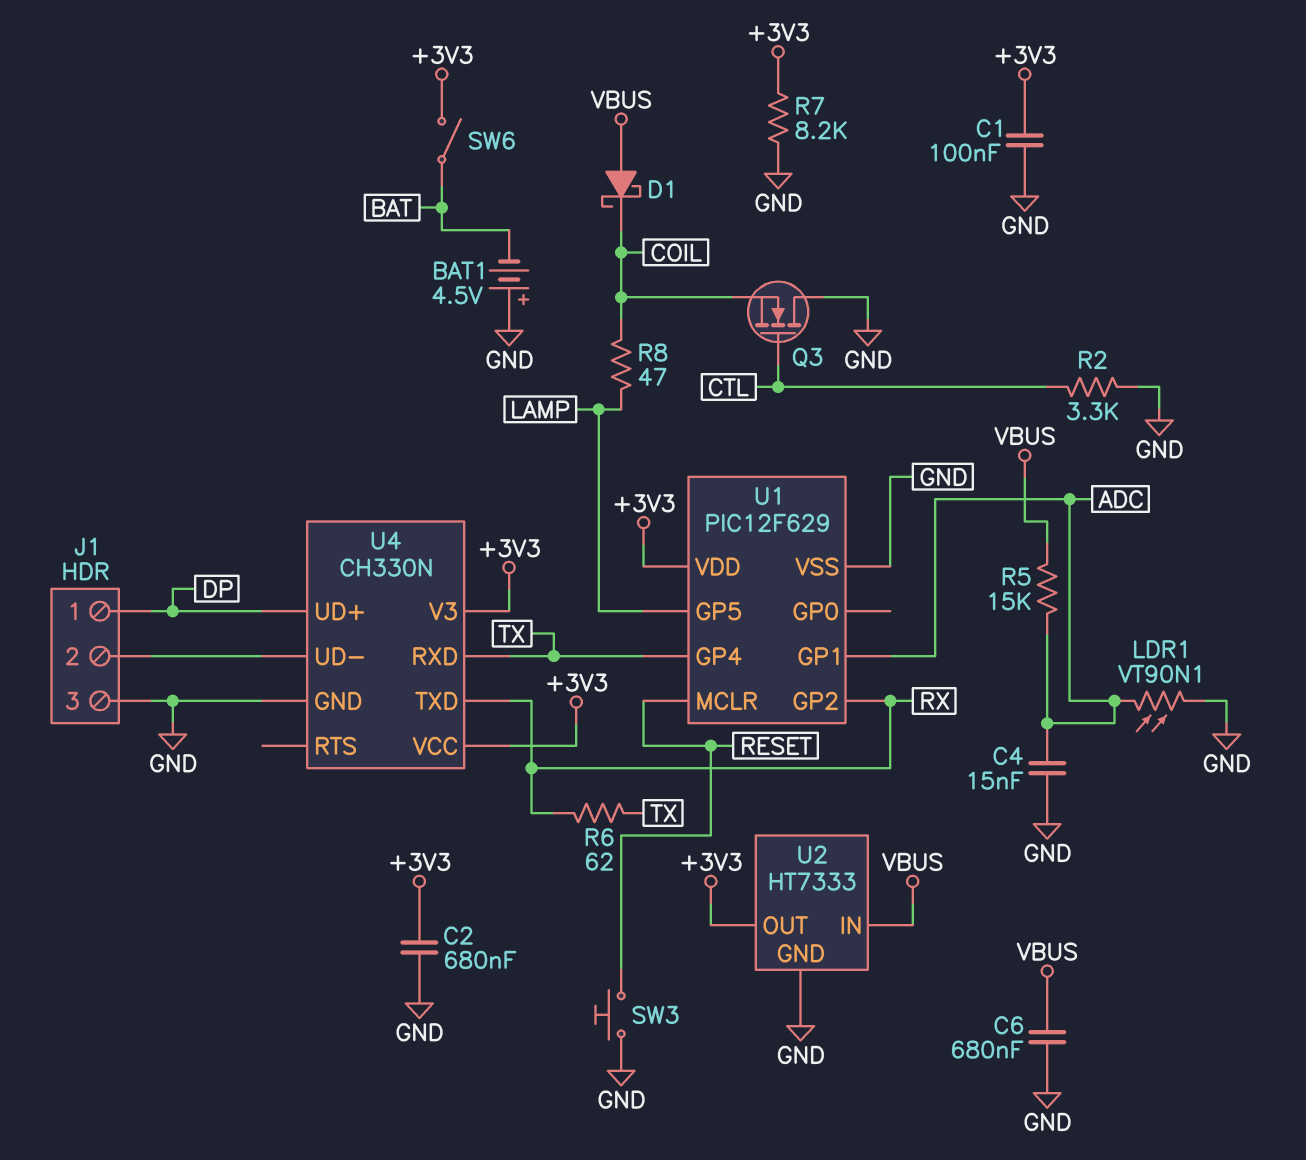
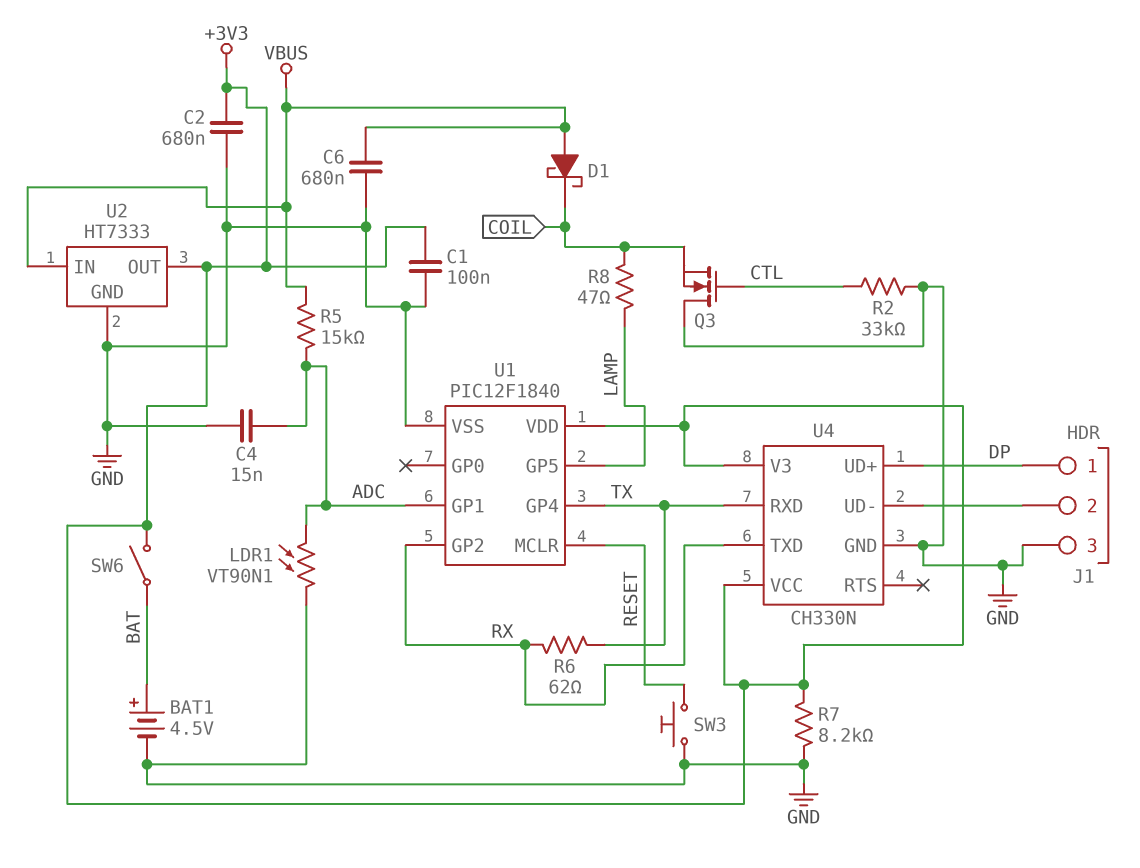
BAT1: 4.5V (plus GND, minus BAT) -> 4.5V (plus BAT, minus GND)
R2: 3.3k (CTL, GND) -> 33k (CTL, GND)
U1: PIC12F629 -> PIC12F1840

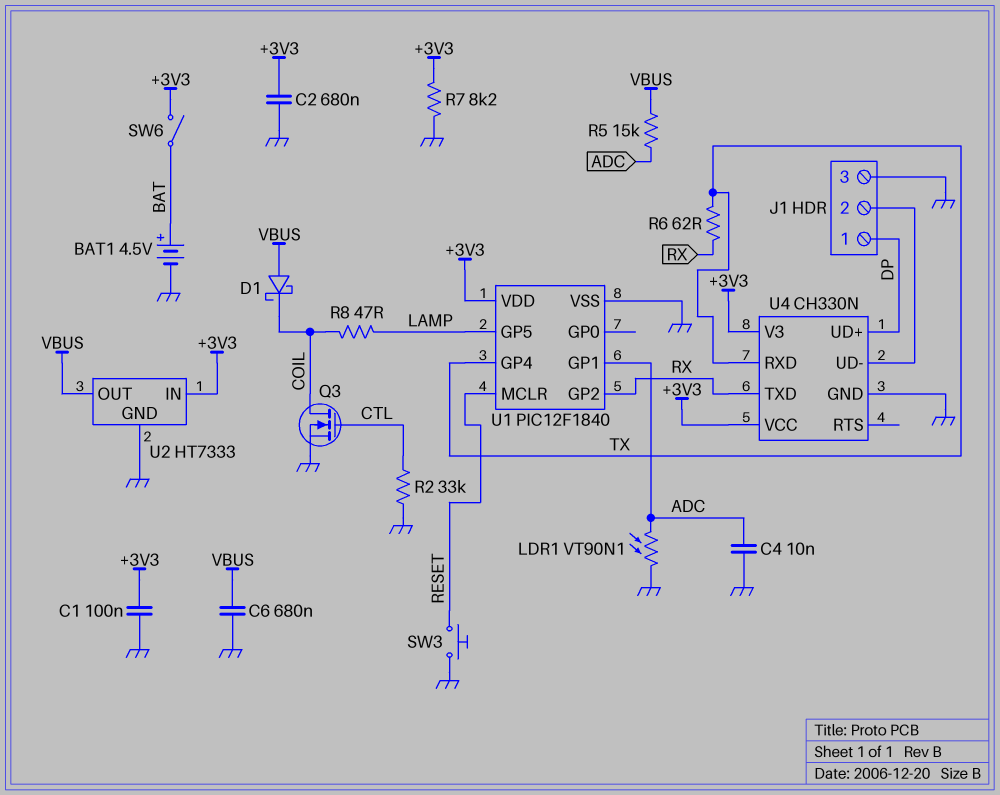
C4: 15nF (ADC, GND) -> 10nF (ADC, GND)
Q3: NMOS (G CTL, D GND, S COIL) -> NMOS (G CTL, D COIL, S GND)
U2 pin IN: VBUS -> +3V3
U2 pin OUT: +3V3 -> VBUS

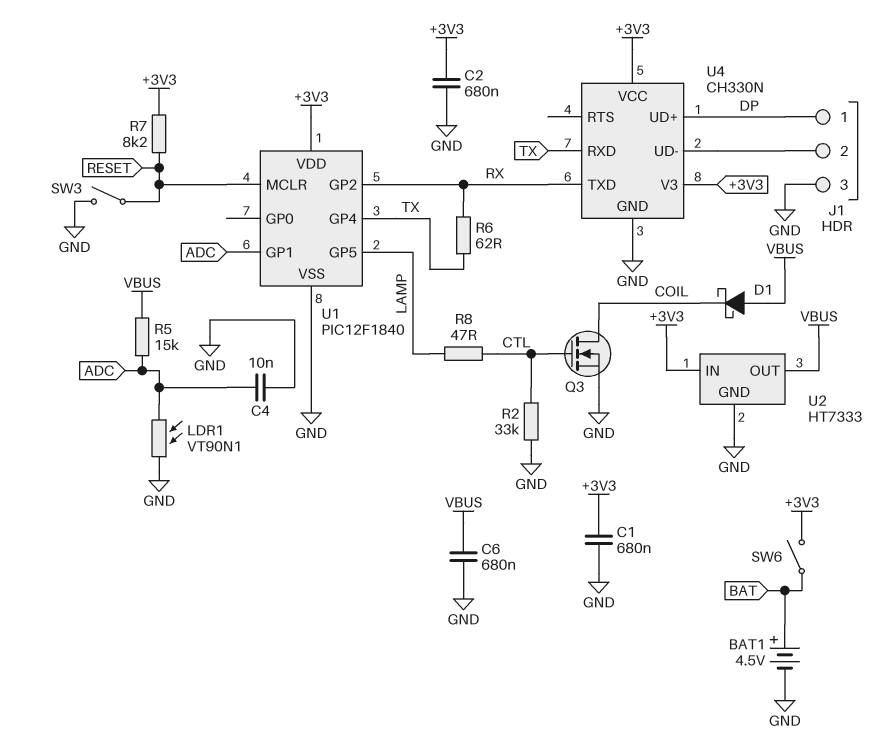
C1: 100nF (+3V3, GND) -> 680nF (+3V3, GND)
R7: 8.2k (+3V3, GND) -> 8.2k (+3V3, RESET)
R8: 47 (COIL, LAMP) -> 47 (CTL, LAMP)
SW3: button (GND, RESET) -> switch (GND, RESET)

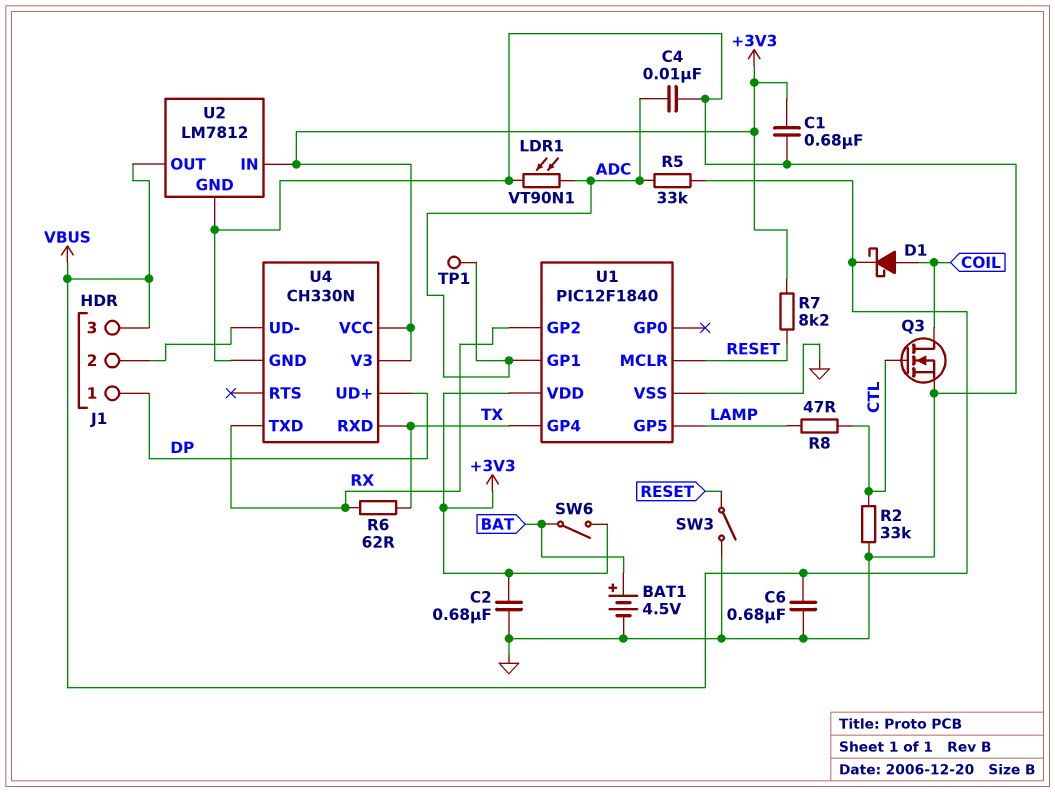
D1: schottky (A VBUS, K COIL) -> schottky (A COIL, K VBUS)
J1 pin 3: GND -> VBUS
R5: 15k (ADC, VBUS) -> 33k (ADC, VBUS)
TP1: none -> test point (ADC)
U2: HT7333 -> LM7812

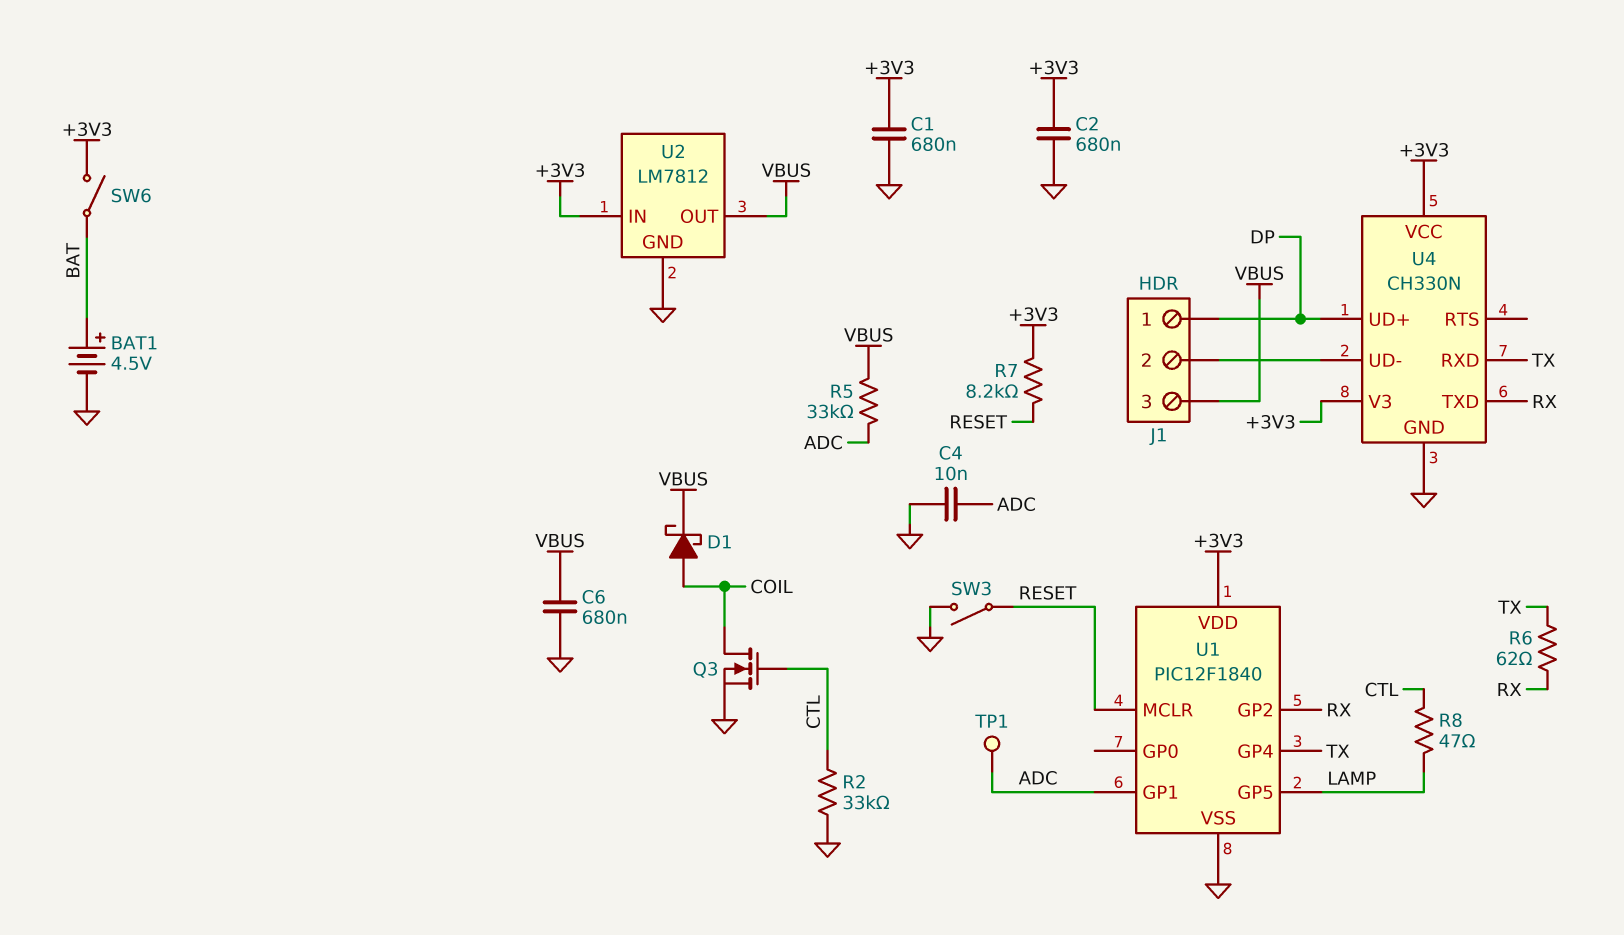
LDR1: VT90N1 (ADC, GND) -> none

